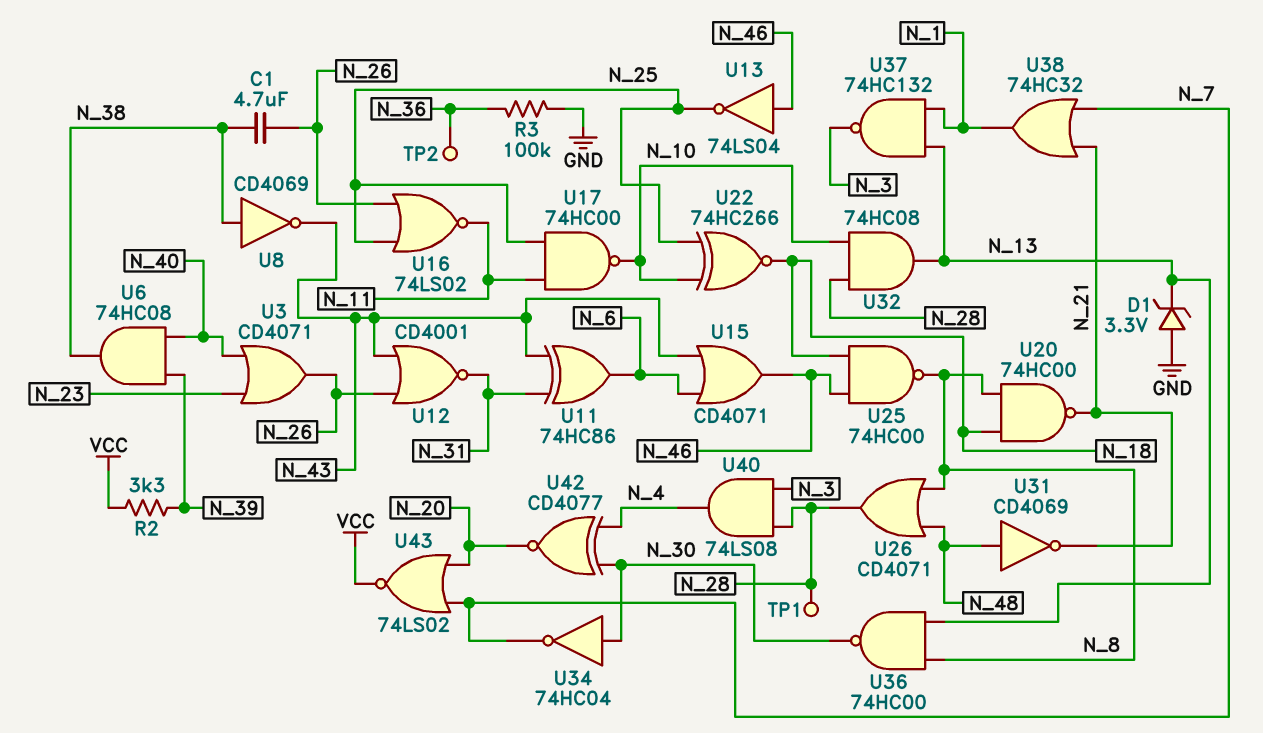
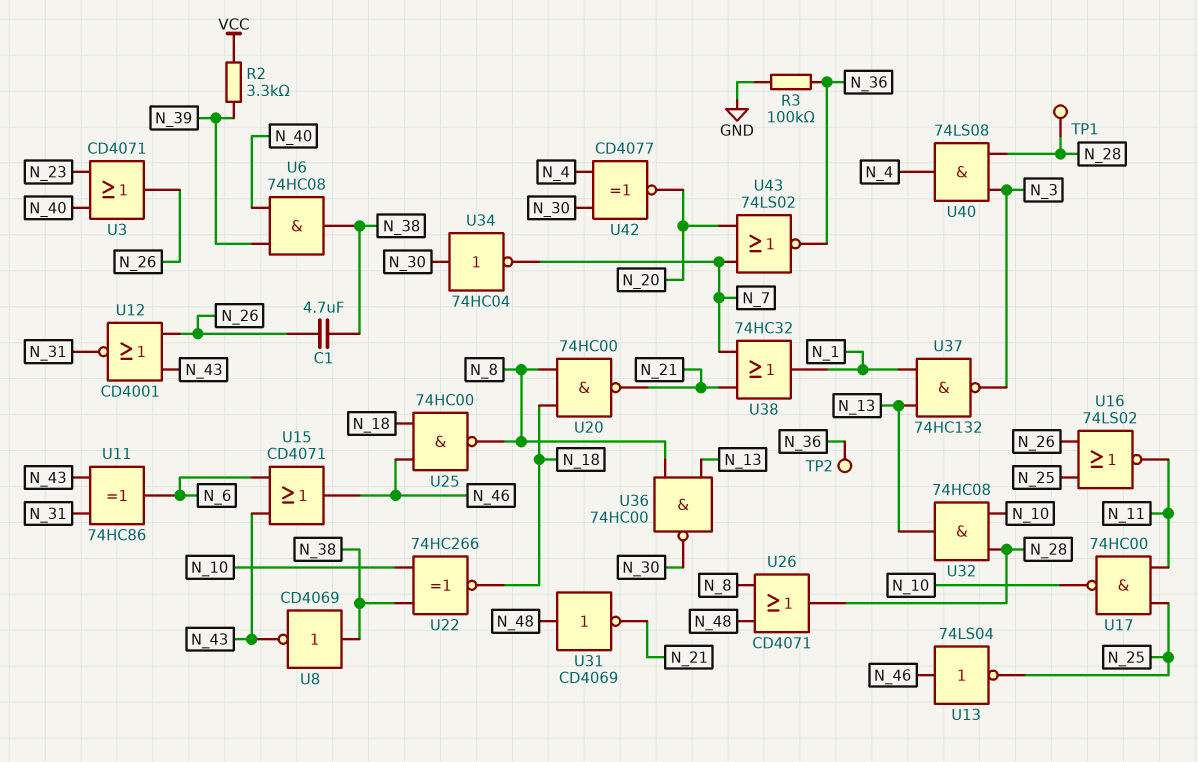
D1: zener 3.3V (A GND, K N_13) -> none
U22: XNOR 74HC266 (in N_10, in N_25, out N_18) -> XNOR 74HC266 (in N_10, in N_38, out N_18)
U43: NOR 74LS02 (in N_7, in N_20, out VCC) -> NOR 74LS02 (in N_7, in N_20, out N_36)

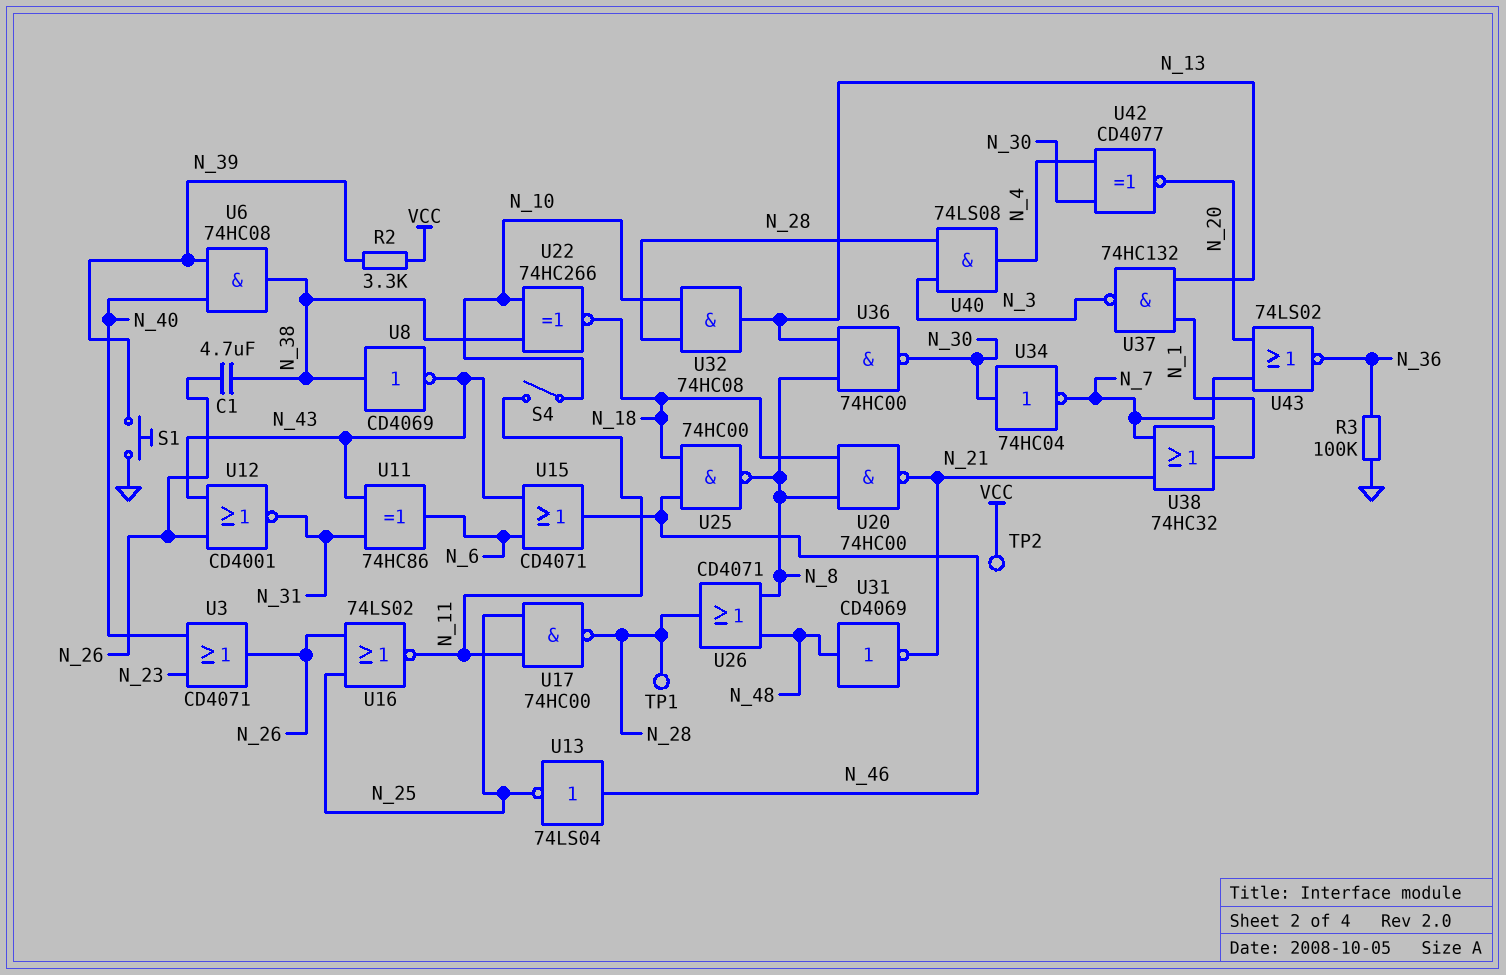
S1: none -> button (GND, N_39)
S4: none -> switch (N_10, N_11)
TP2: test point (N_36) -> test point (VCC)
U17: NAND 74HC00 (in N_11, in N_25, out N_10) -> NAND 74HC00 (in N_11, in N_25, out N_28)

